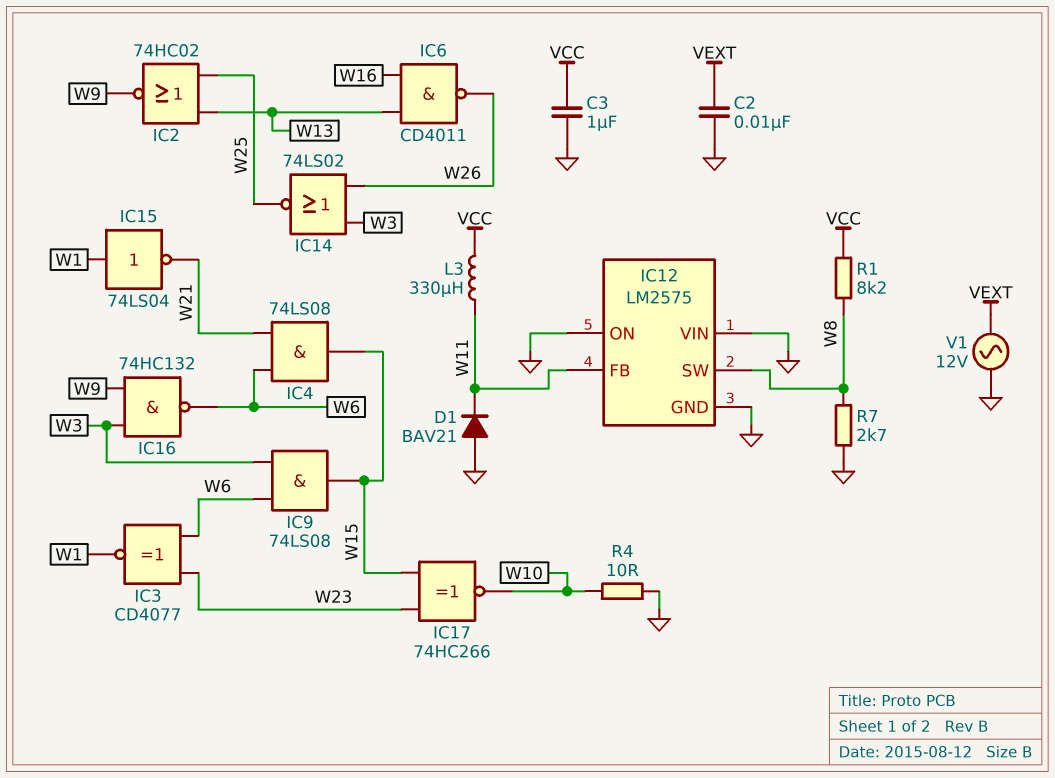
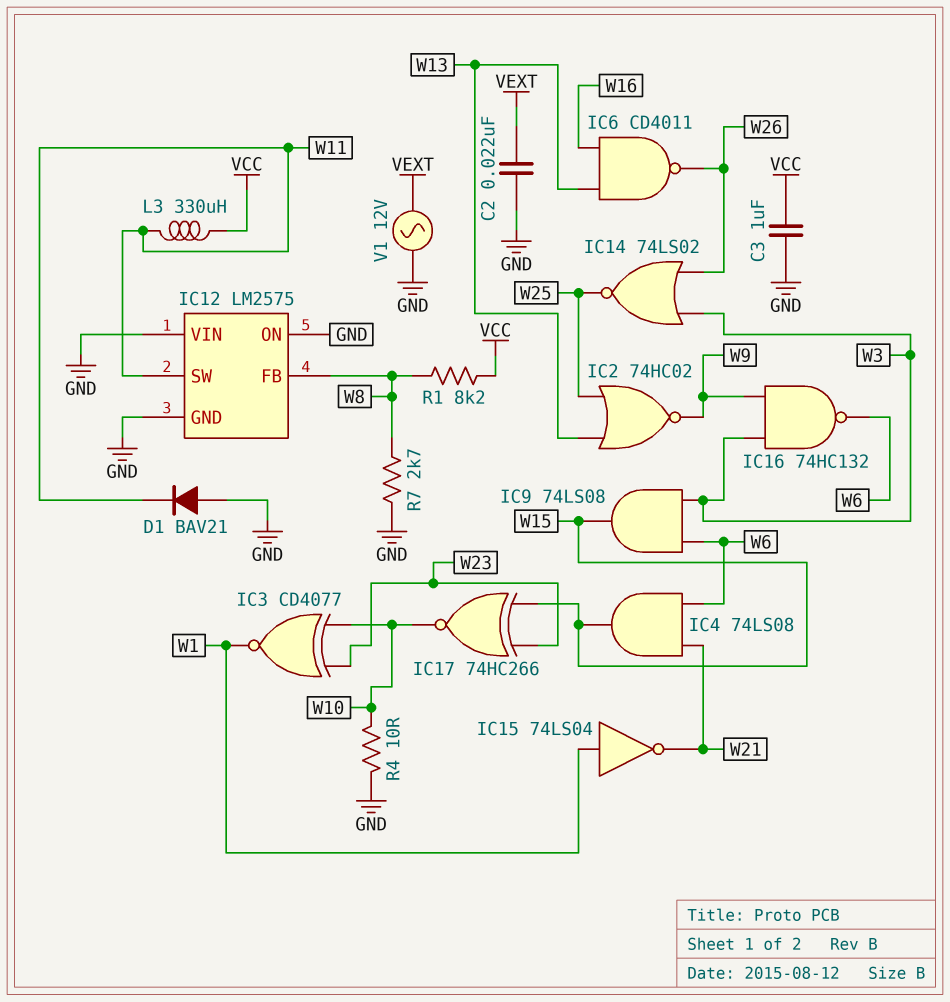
C2: 10nF (GND, VEXT) -> 22nF (GND, VEXT)
IC3: XNOR CD4077 (in W6, in W23, out W1) -> XNOR CD4077 (in W10, in W23, out W1)
IC12 pin FB: W11 -> W8
IC12 pin SW: W8 -> W11

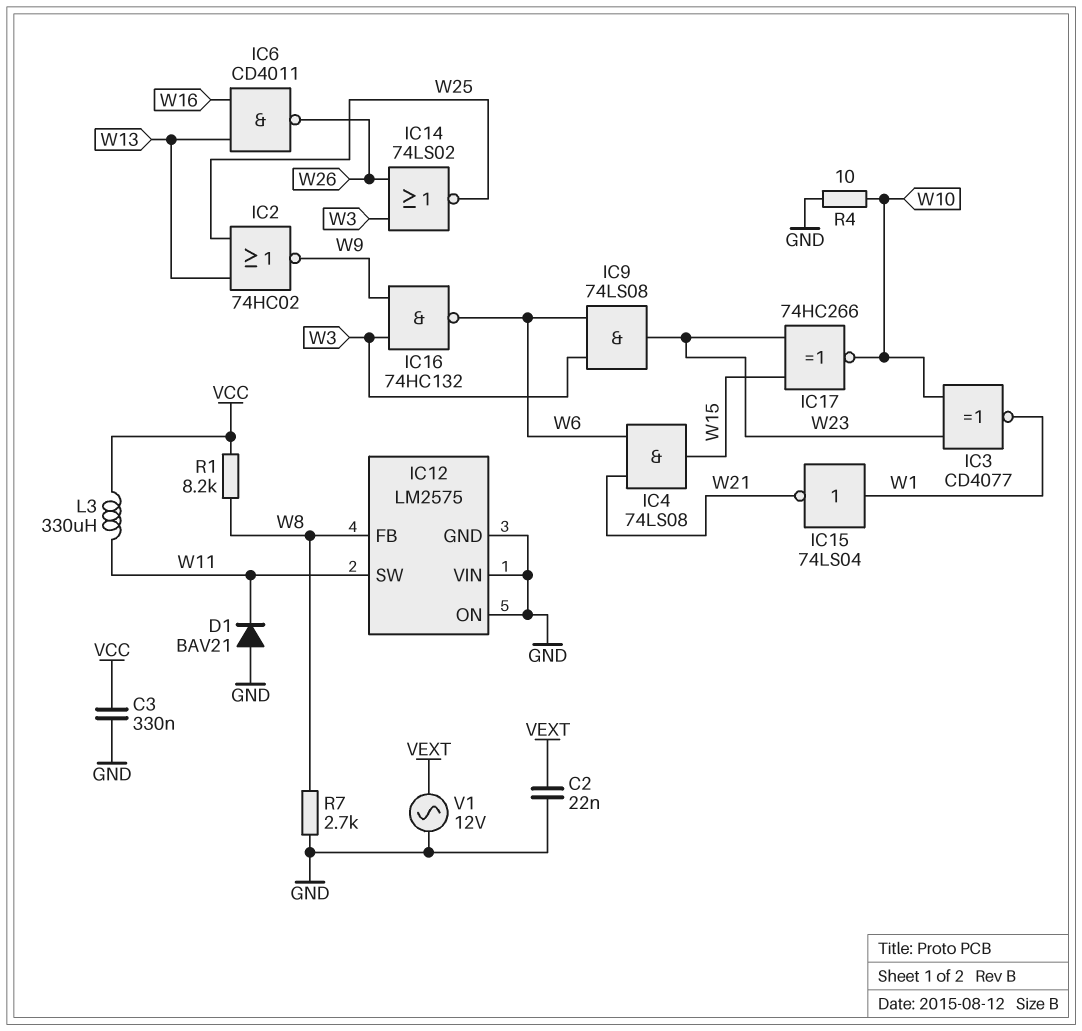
C3: 1uF (GND, VCC) -> 330nF (GND, VCC)
IC9: AND 74LS08 (in W3, in W6, out W15) -> AND 74LS08 (in W3, in W6, out W23)

